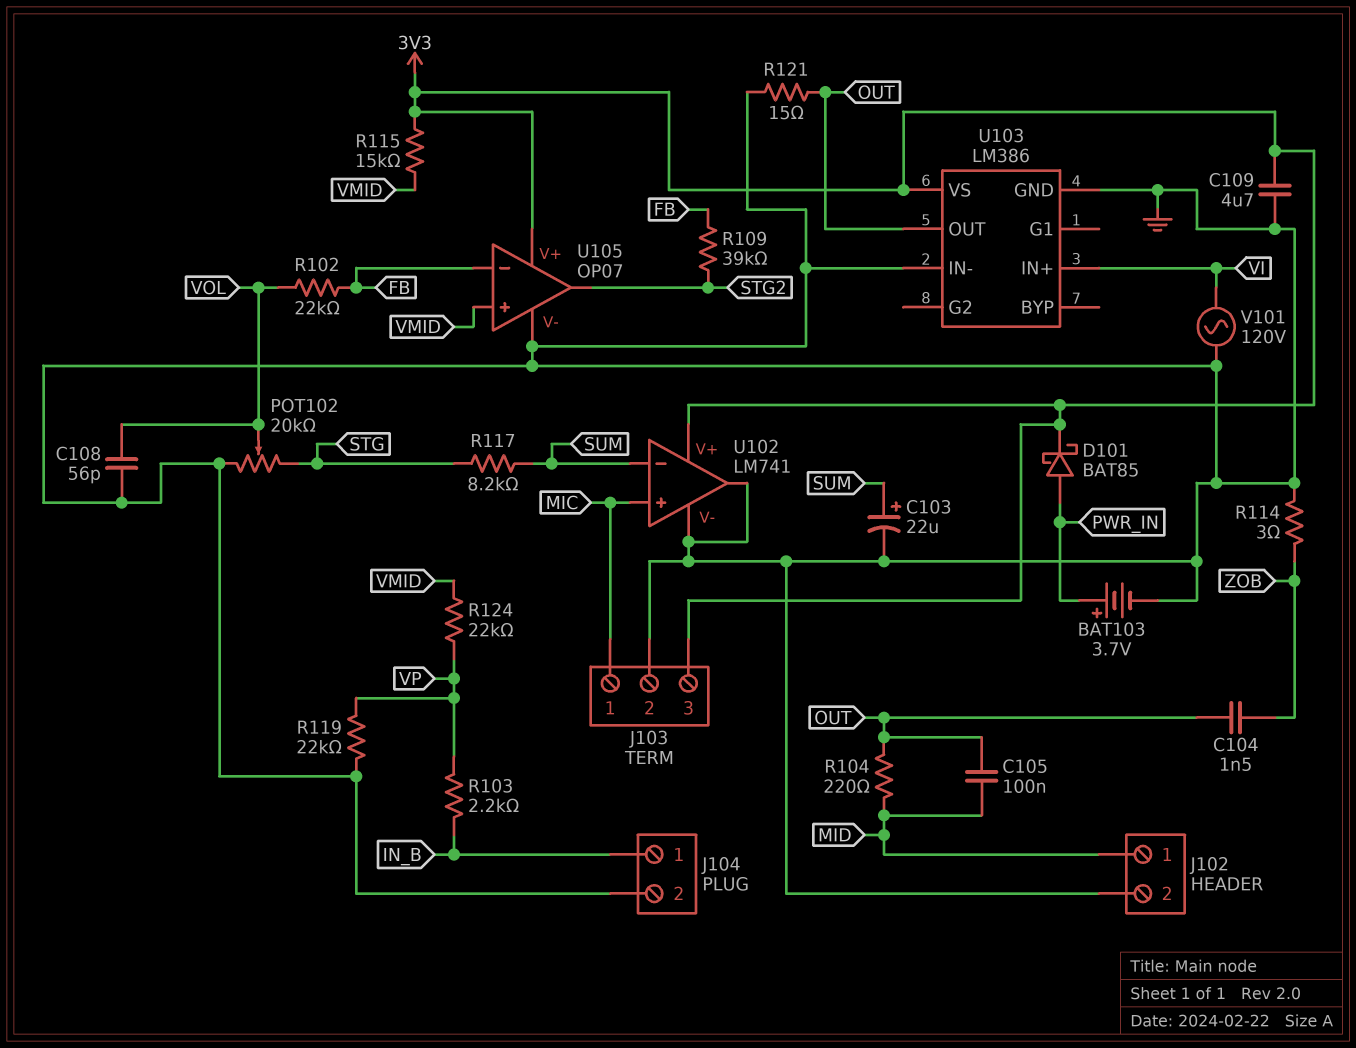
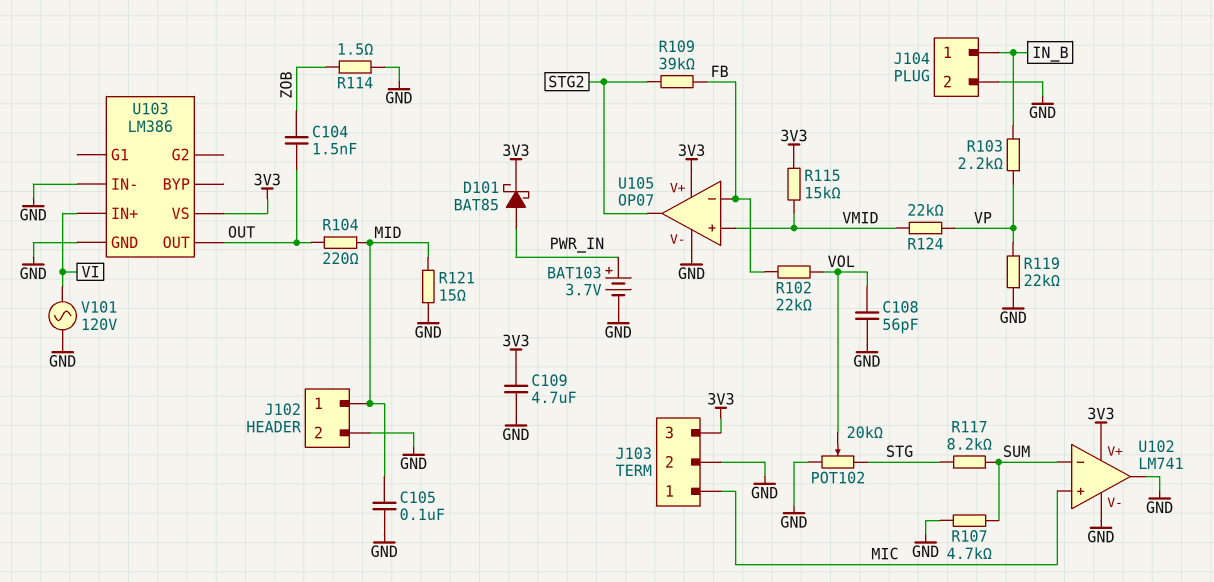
C103: 22uF (plus SUM, minus GND) -> none
C105: 100nF (MID, OUT) -> 100nF (GND, MID)
R107: none -> 4.7k (GND, SUM)
R114: 3 (GND, ZOB) -> 1.5 (GND, ZOB)
R121: 15 (GND, OUT) -> 15 (GND, MID)

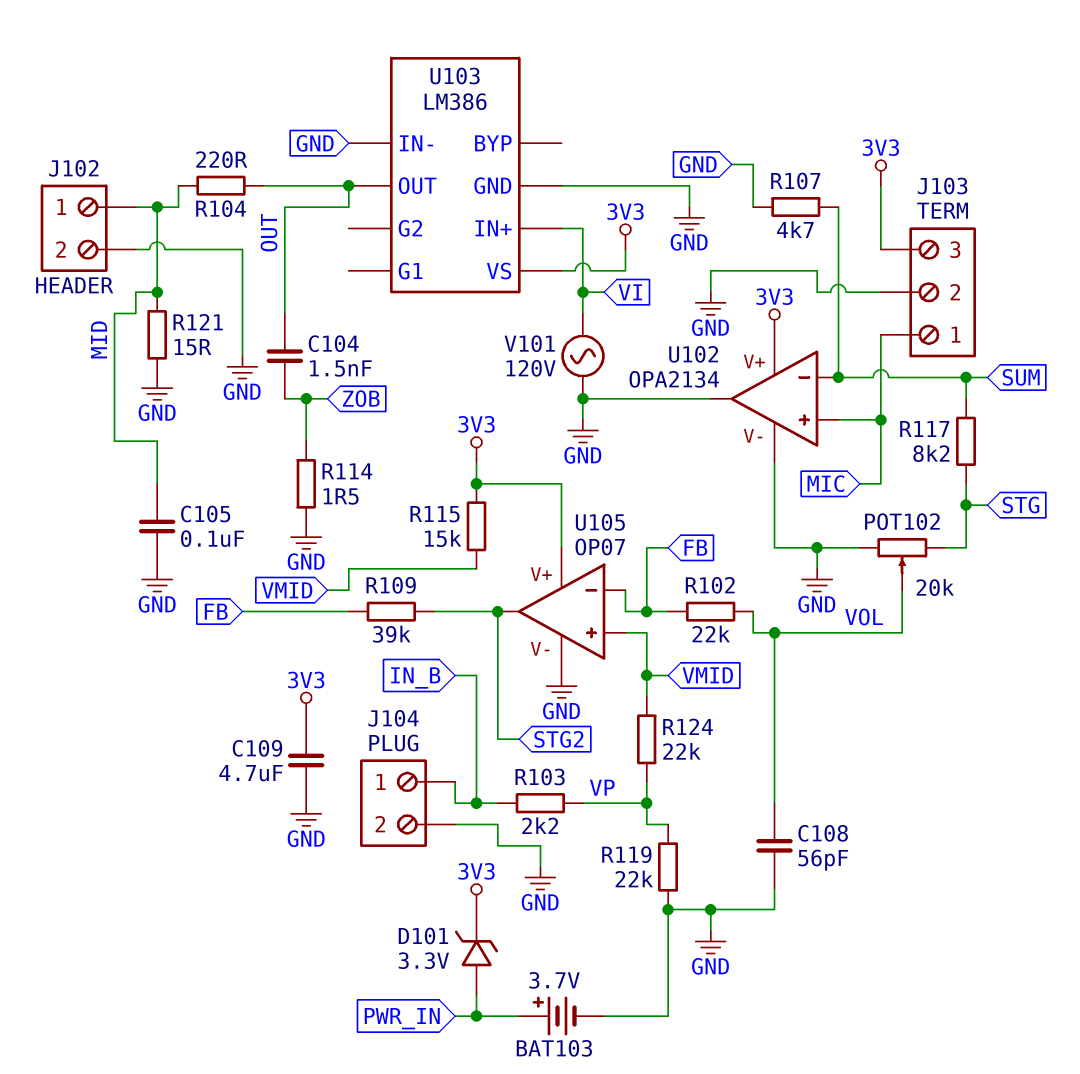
D101: schottky BAT85 (A PWR_IN, K 3V3) -> zener 3.3V (A PWR_IN, K 3V3)
U102: LM741 -> OPA2134

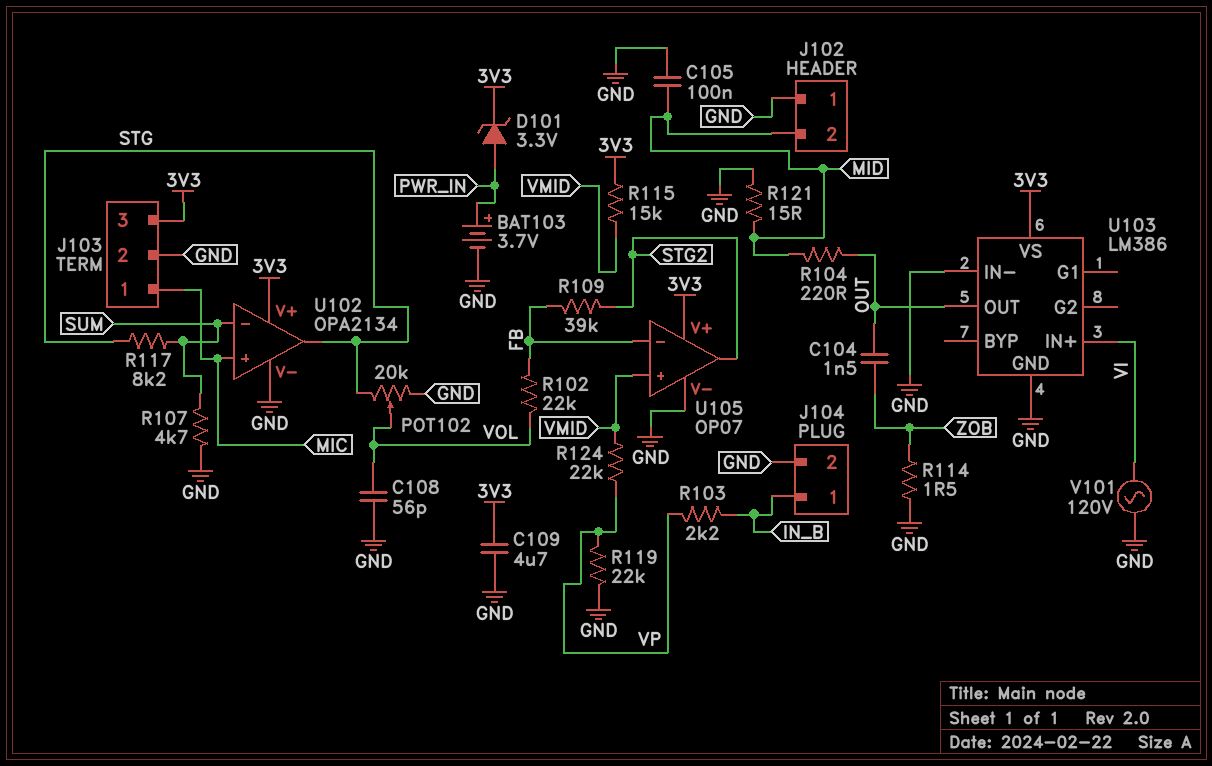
J102 pin 1: MID -> GND
J102 pin 2: GND -> MID
U102 pin out: GND -> STG

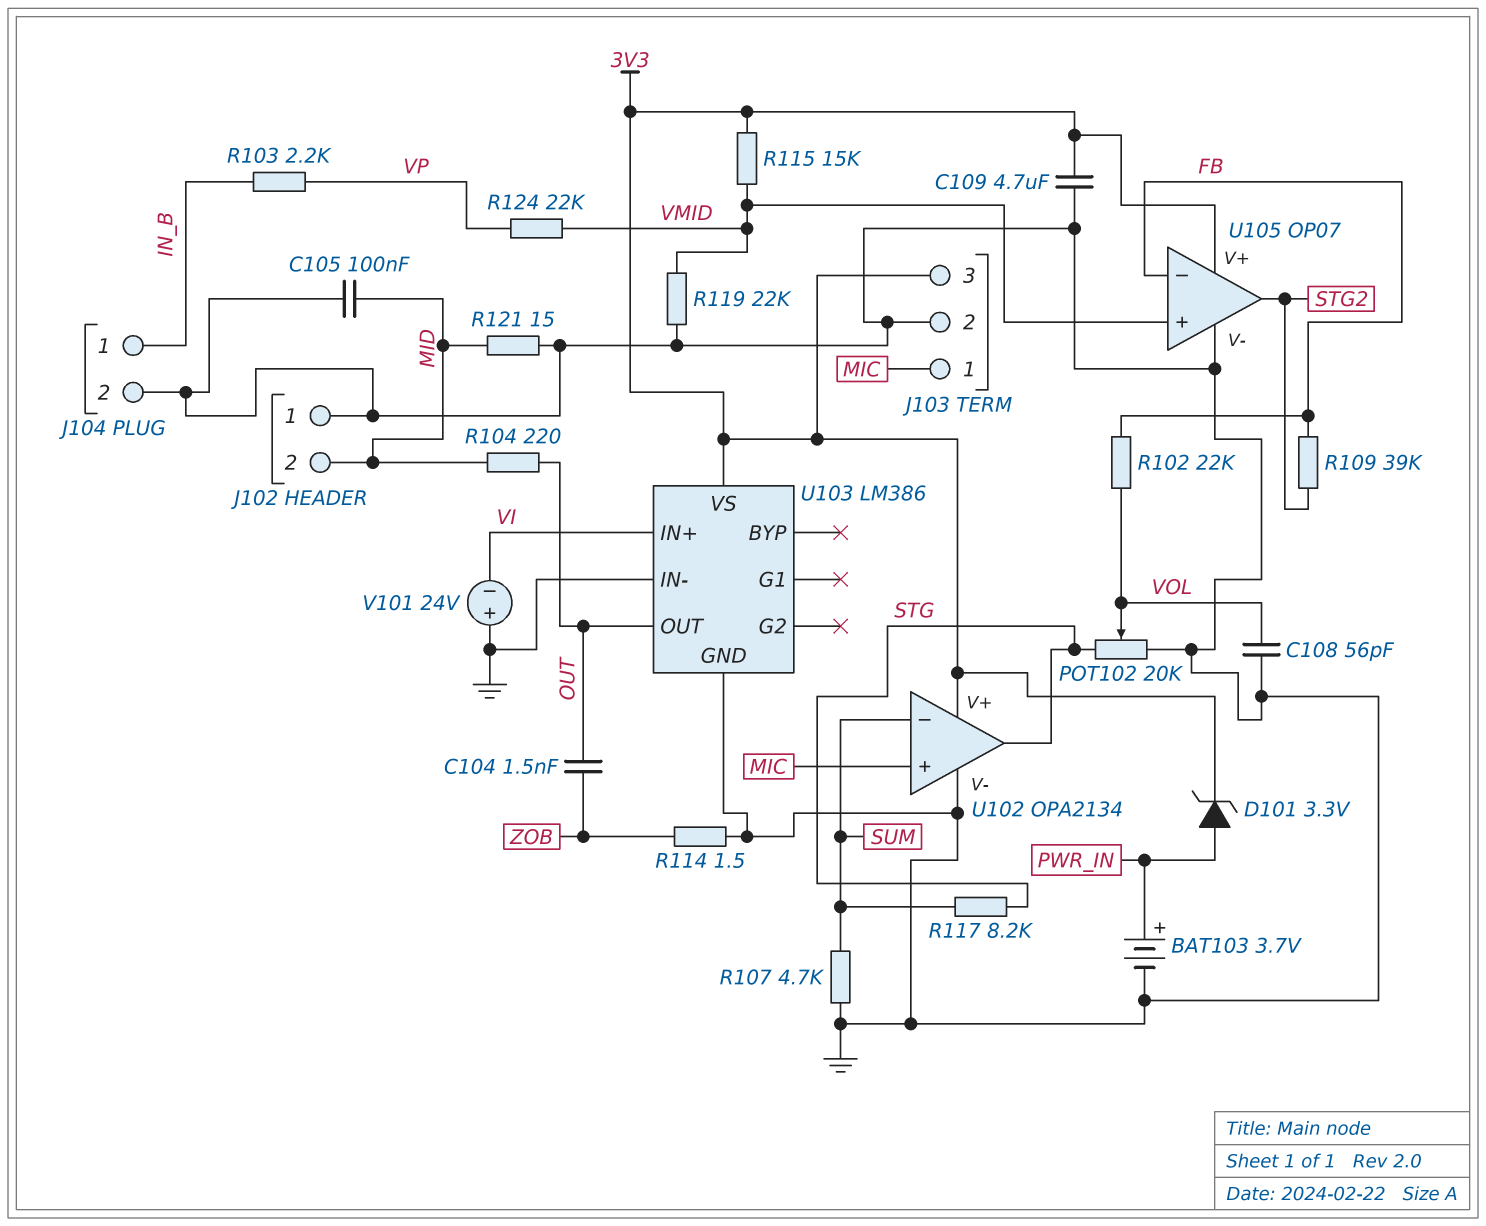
R119: 22k (GND, VP) -> 22k (GND, VMID)
V101: AC 120V (GND, VI) -> 24V (plus GND, minus VI)

